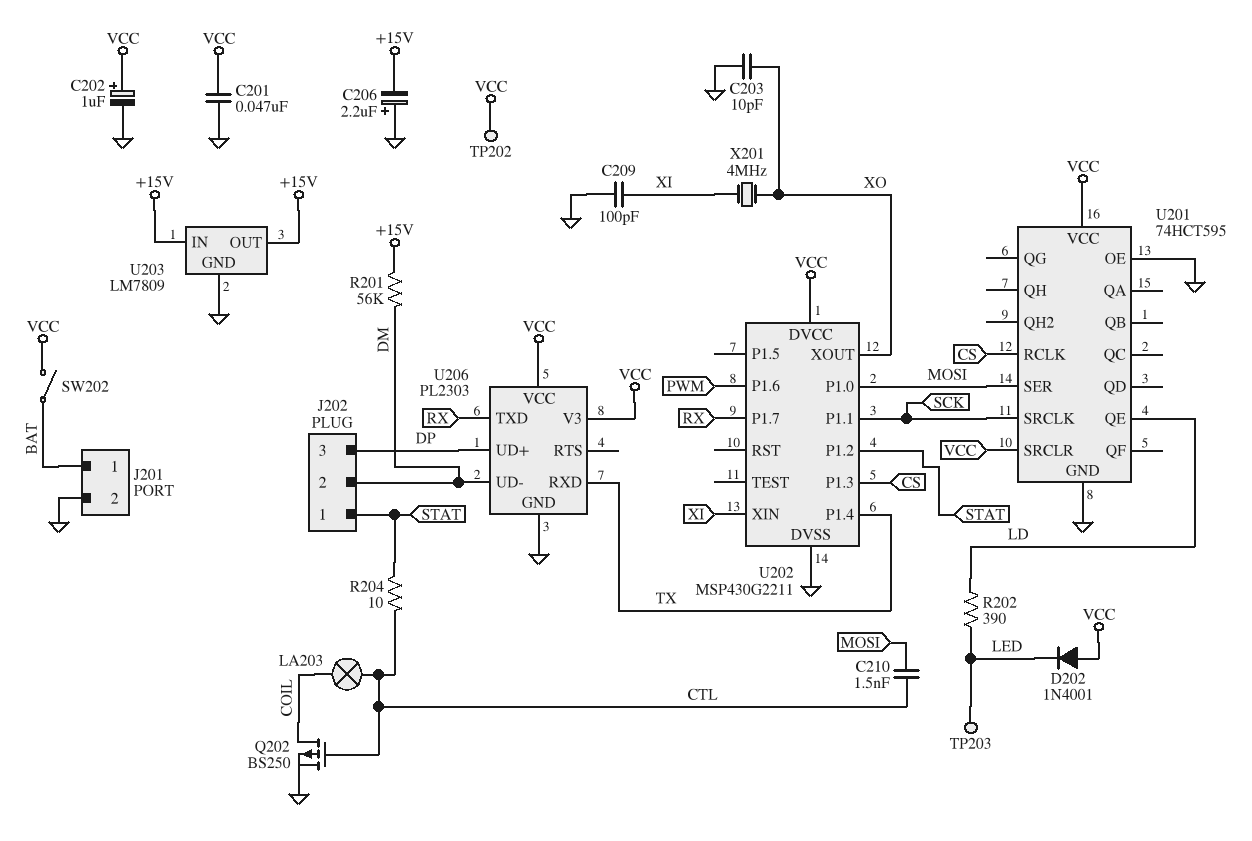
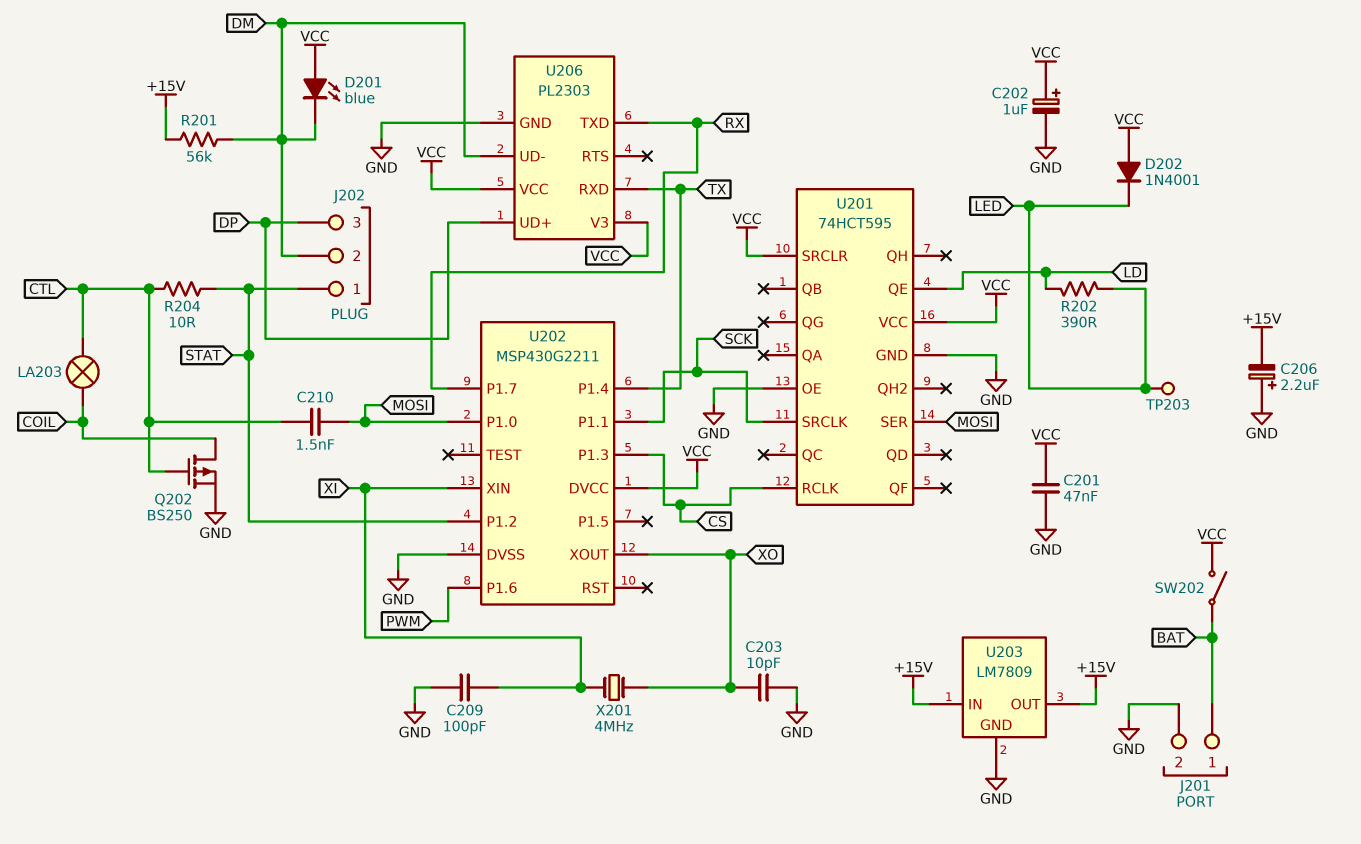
D201: none -> LED blue (A VCC, K DM)
TP202: test point (VCC) -> none

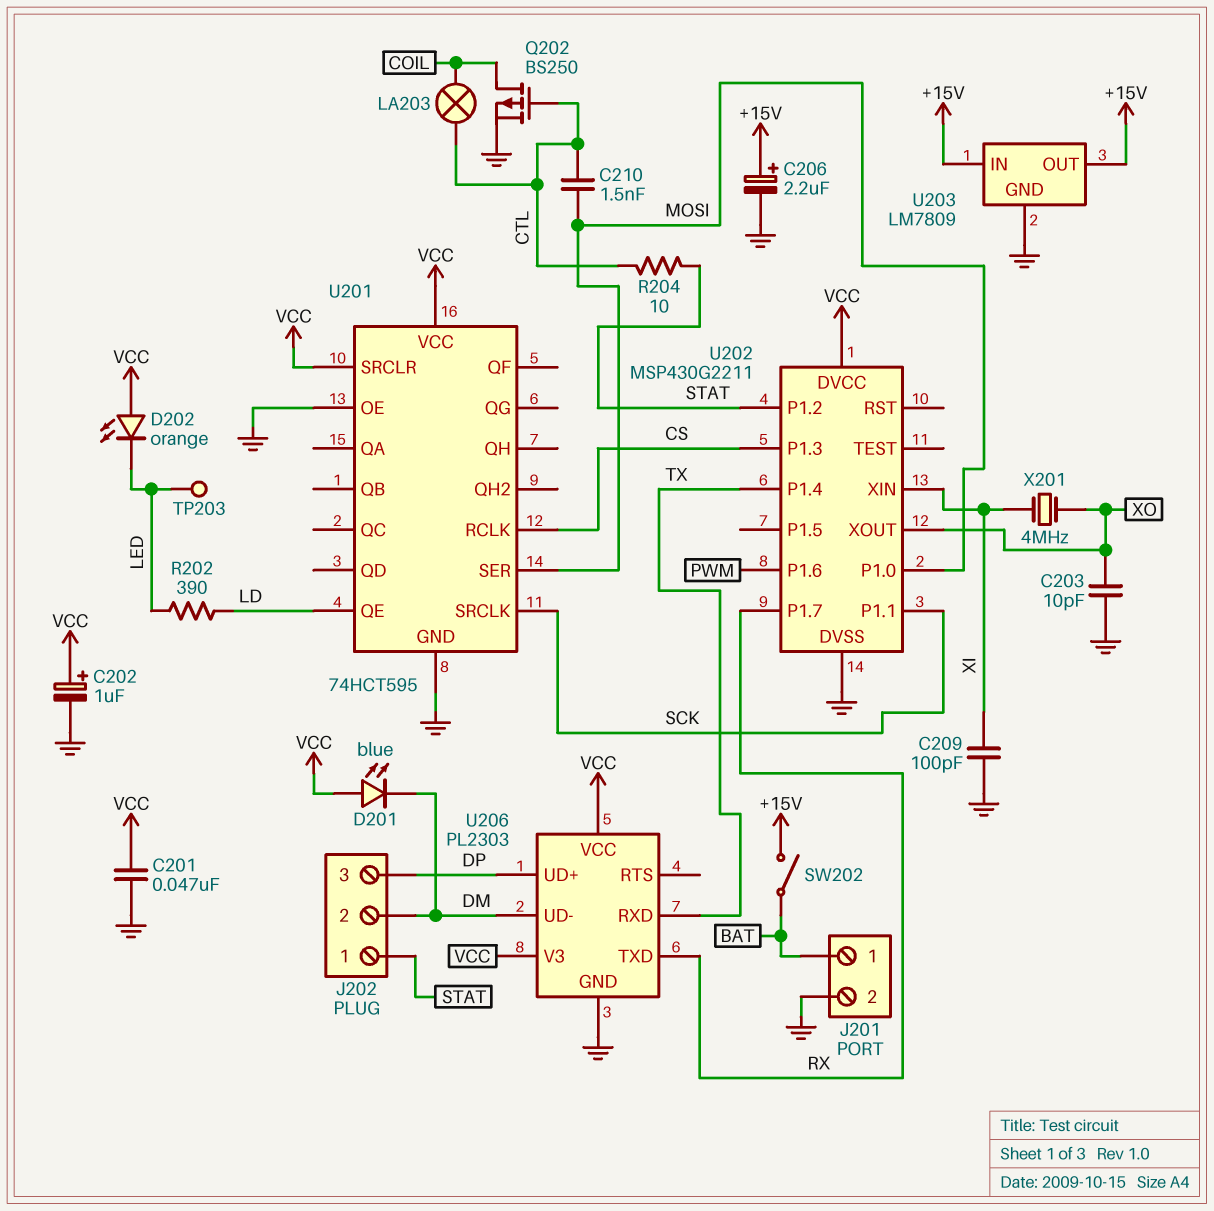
C206: 2.2uF (plus GND, minus +15V) -> 2.2uF (plus +15V, minus GND)
D202: diode 1N4001 (A VCC, K LED) -> LED orange (A VCC, K LED)
R201: 56k (+15V, DM) -> none
SW202: switch (BAT, VCC) -> switch (+15V, BAT)

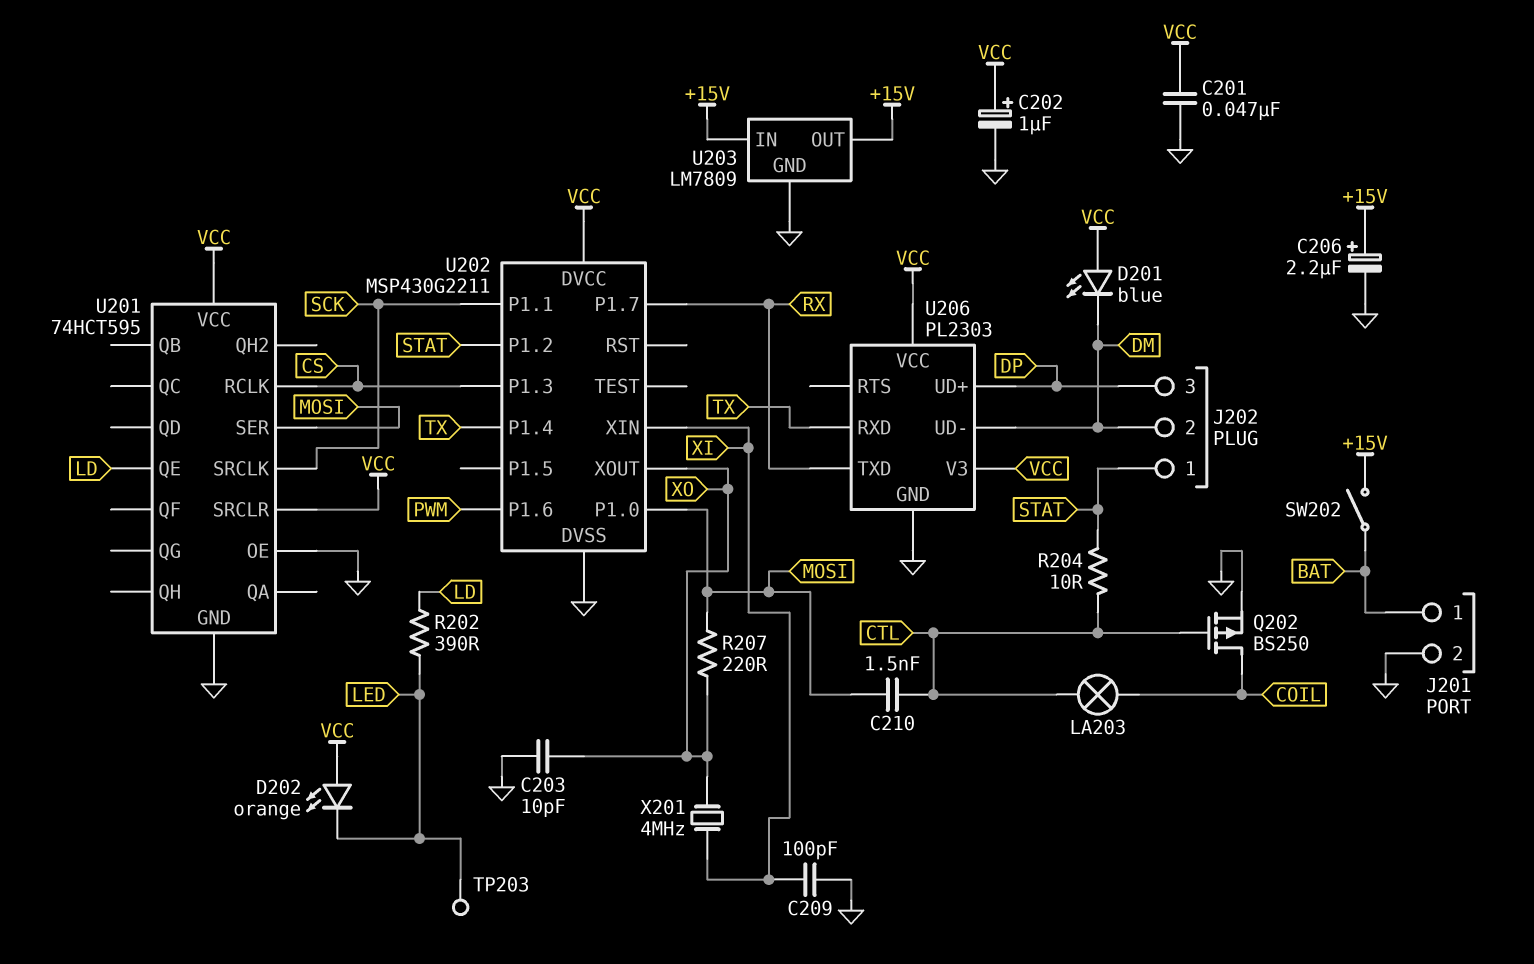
R207: none -> 220 (MOSI, XO)

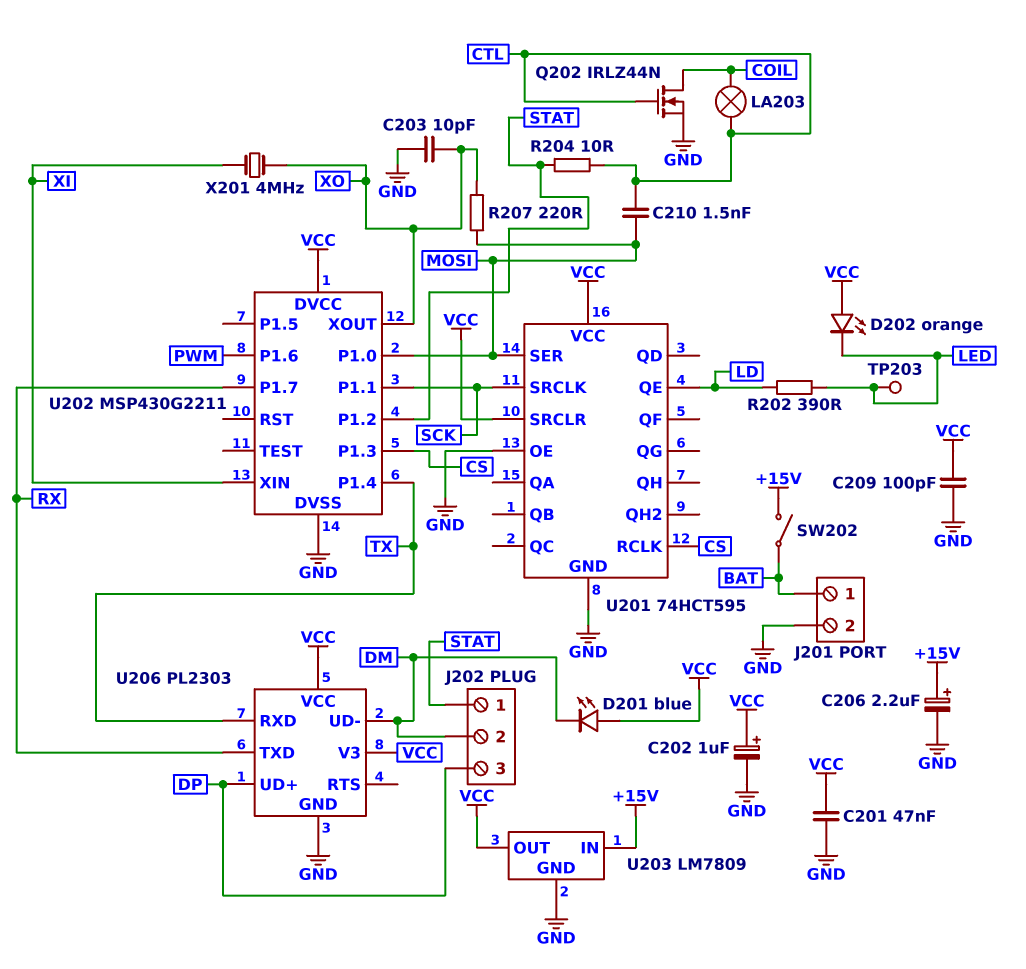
C209: 100pF (GND, XI) -> 100pF (GND, VCC)
Q202: PMOS BS250 (G CTL, D COIL, S GND) -> NMOS IRLZ44N (G CTL, D COIL, S GND)
U203 pin OUT: +15V -> VCC

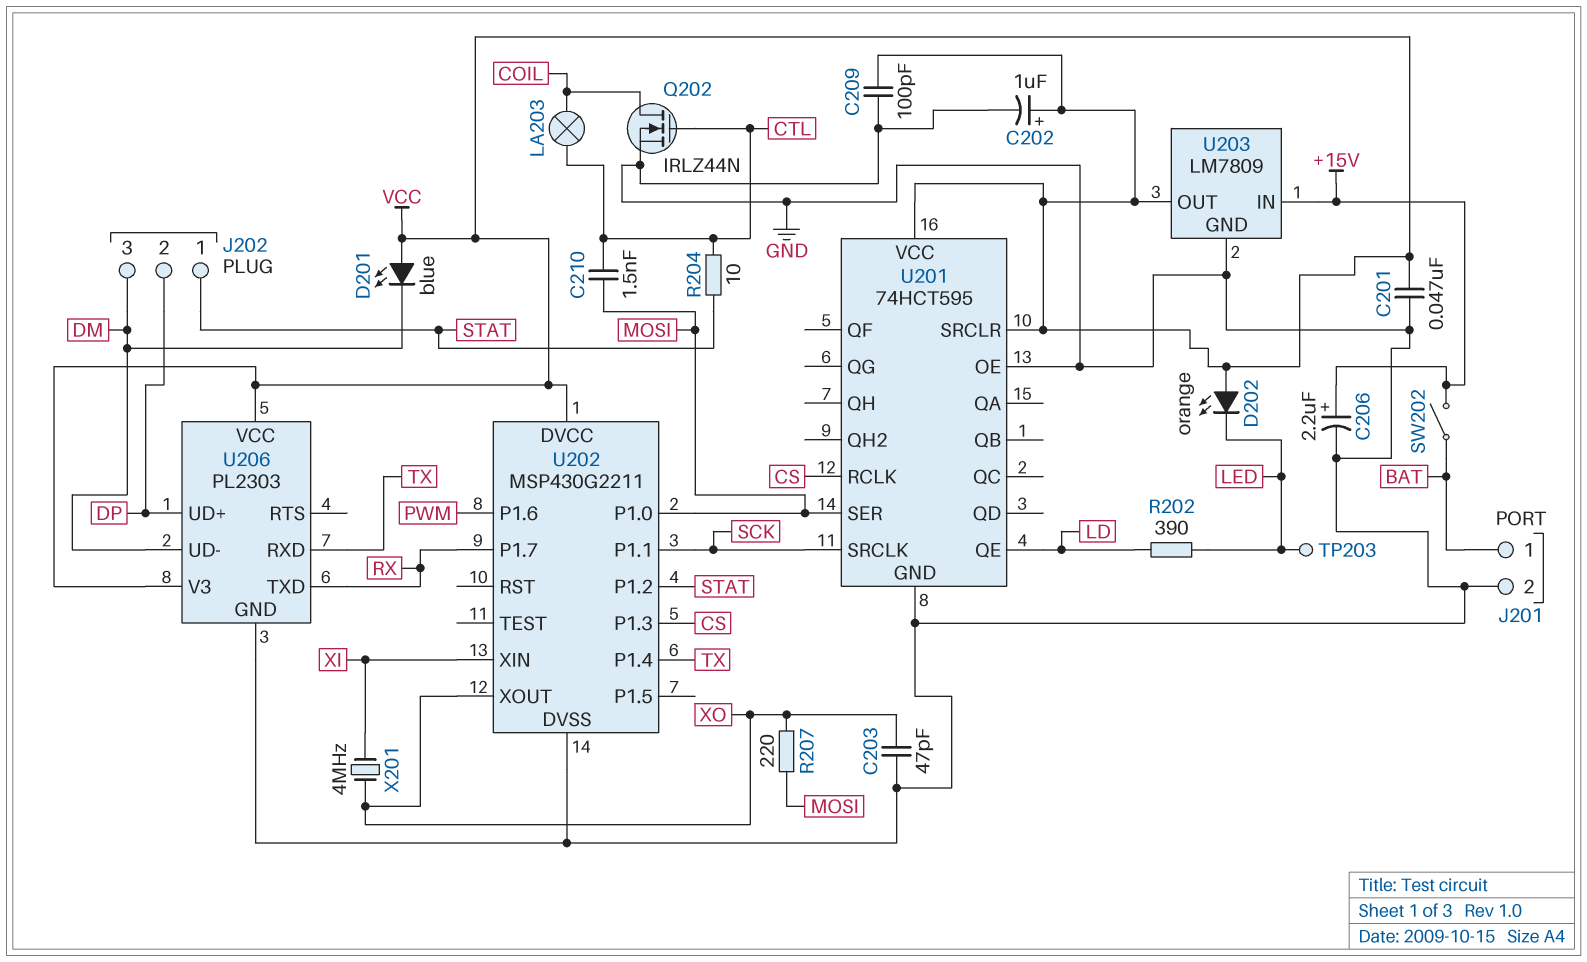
C203: 10pF (GND, XO) -> 47pF (GND, XO)
J202 pin 2: DM -> DP
J202 pin 3: DP -> DM

